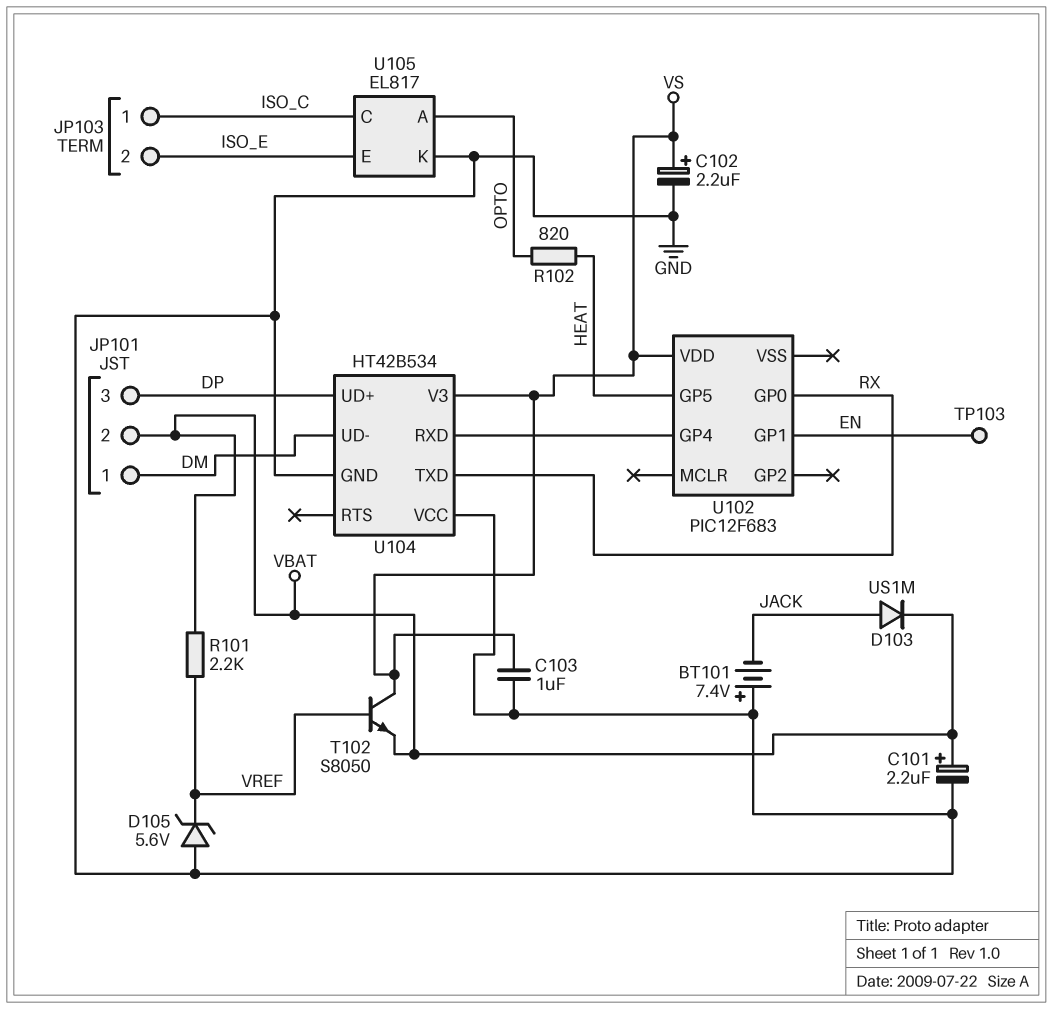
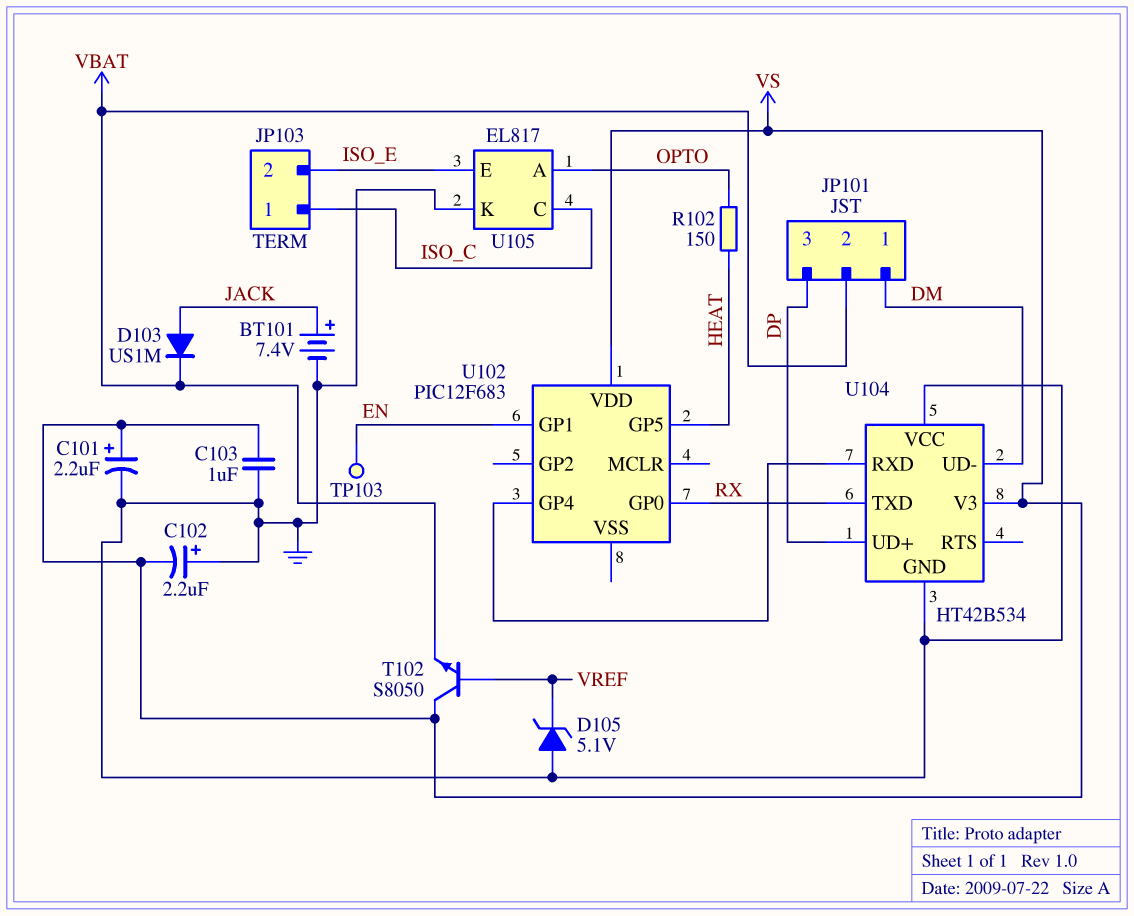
BT101: 7.4V (plus GND, minus JACK) -> 7.4V (plus JACK, minus GND)
C101: 2.2uF (plus VBAT, minus GND) -> 2.2uF (plus VS, minus GND)
C102: 2.2uF (plus VS, minus GND) -> 2.2uF (plus GND, minus VS)
D105: zener 5.6V (A GND, K VREF) -> zener 5.1V (A GND, K VREF)
R101: 2.2k (VBAT, VREF) -> none
R102: 820 (HEAT, OPTO) -> 150 (HEAT, OPTO)

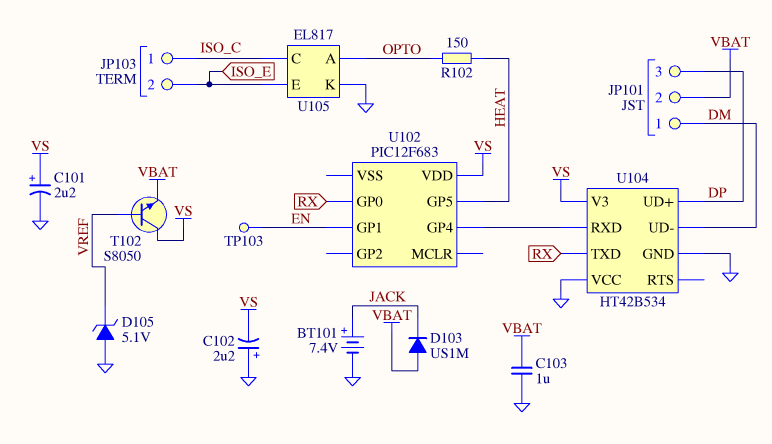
C103: 1uF (GND, VS) -> 1uF (GND, VBAT)
D103: diode US1M (A JACK, K VBAT) -> diode US1M (A VBAT, K JACK)

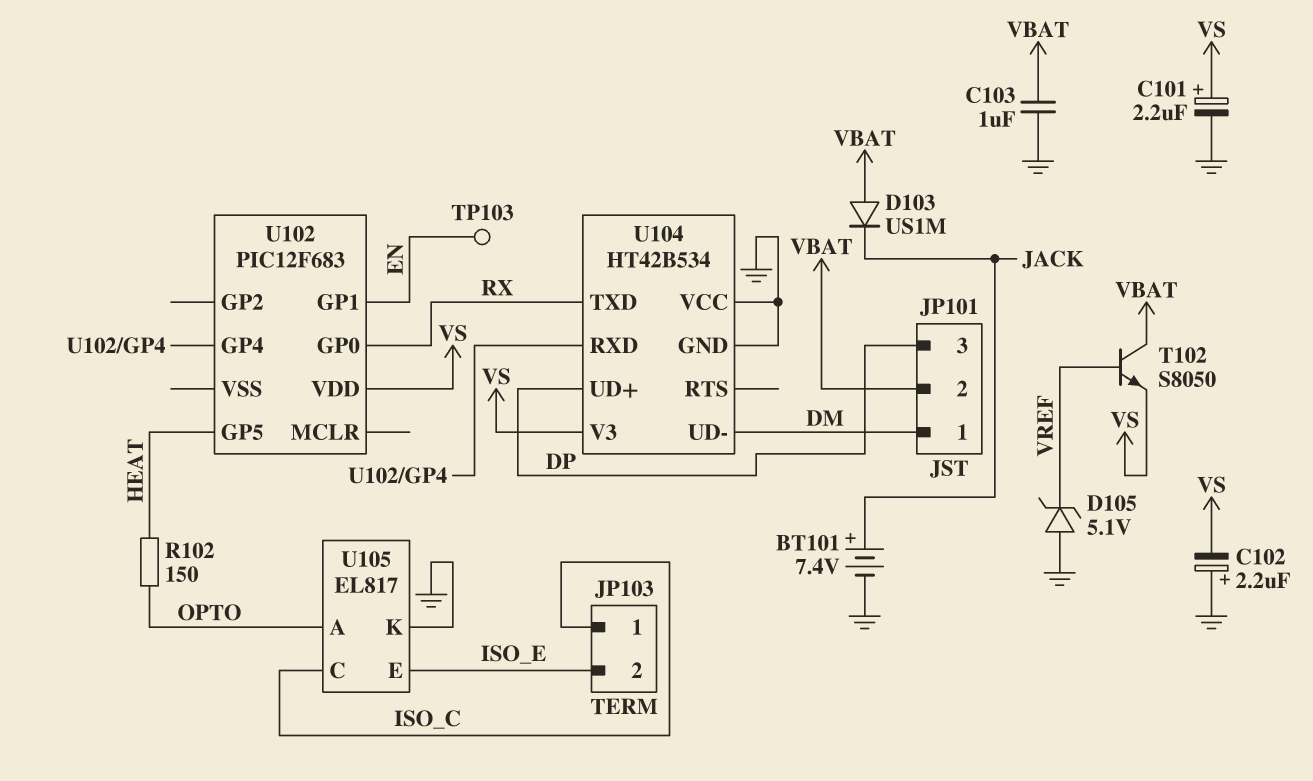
T102: NPN S8050 (B VREF, C VS, E VBAT) -> NPN S8050 (B VREF, C VBAT, E VS)

